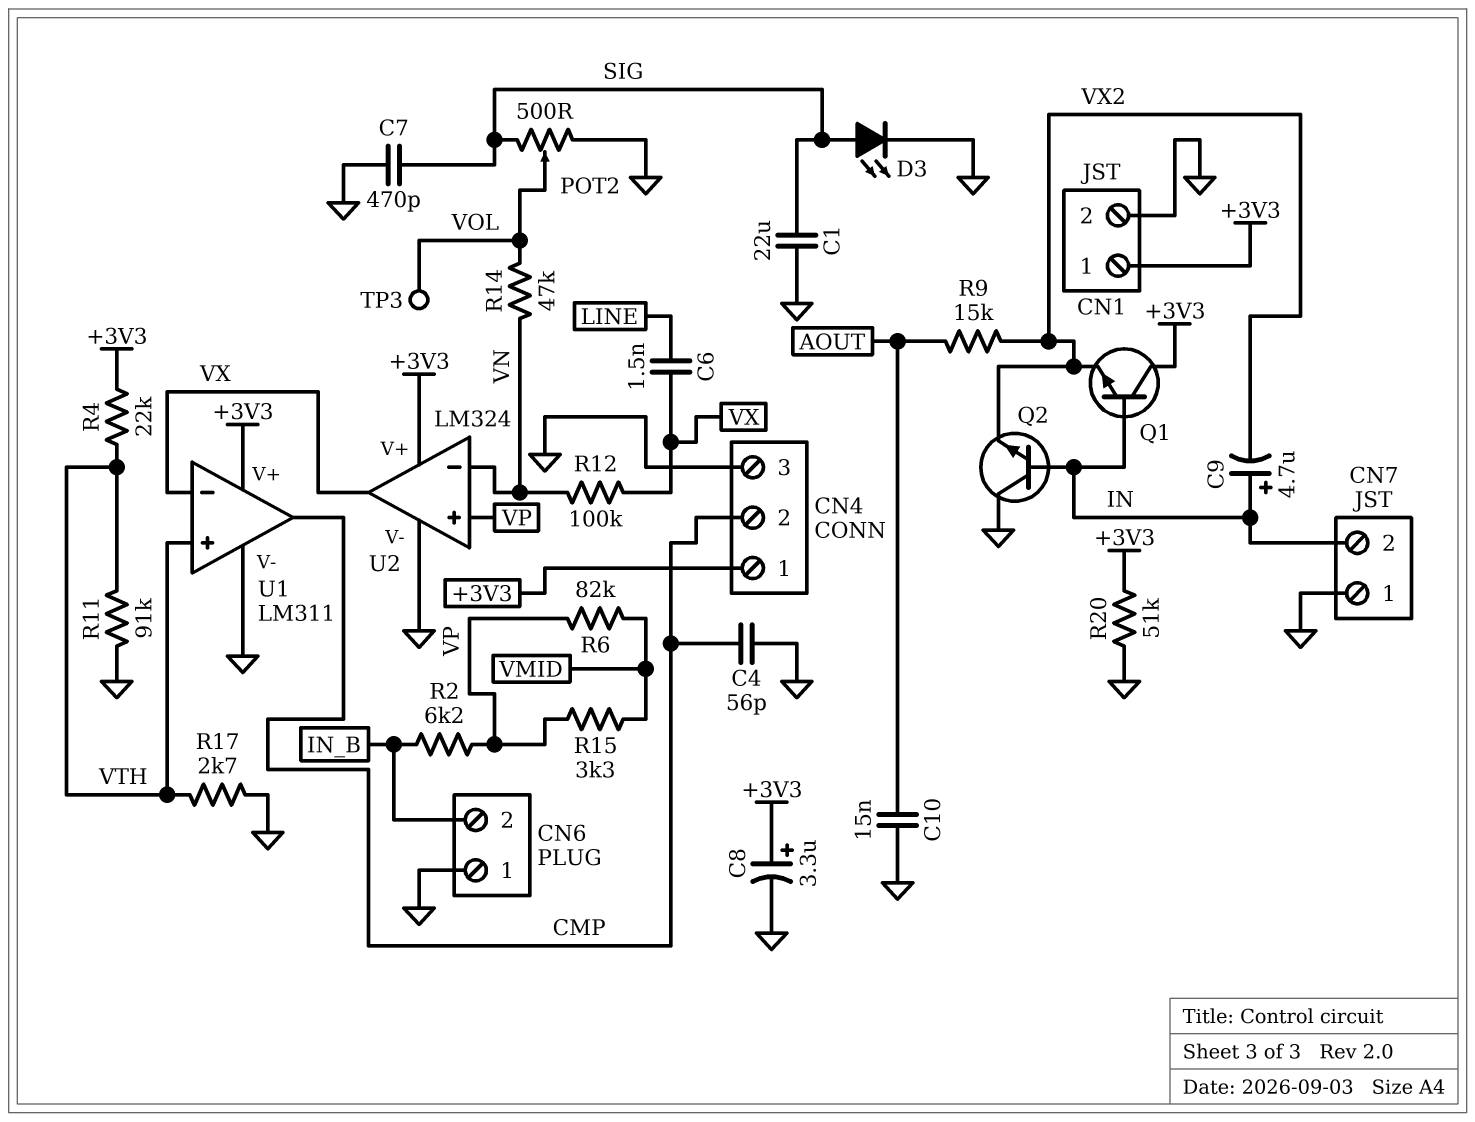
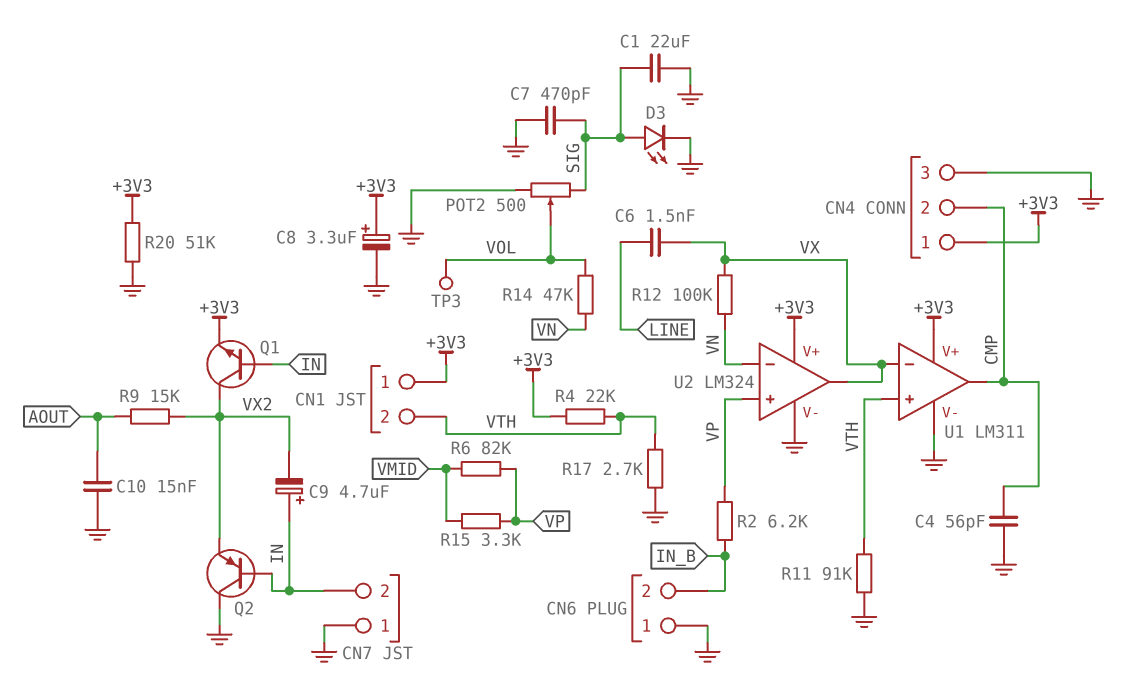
CN1 pin 2: GND -> VTH
Q1: NPN (B IN, C +3V3, E VX2) -> NPN (B IN, C VX2, E +3V3)
Q2: NPN (B IN, C GND, E VX2) -> PNP (B IN, C GND, E VX2)

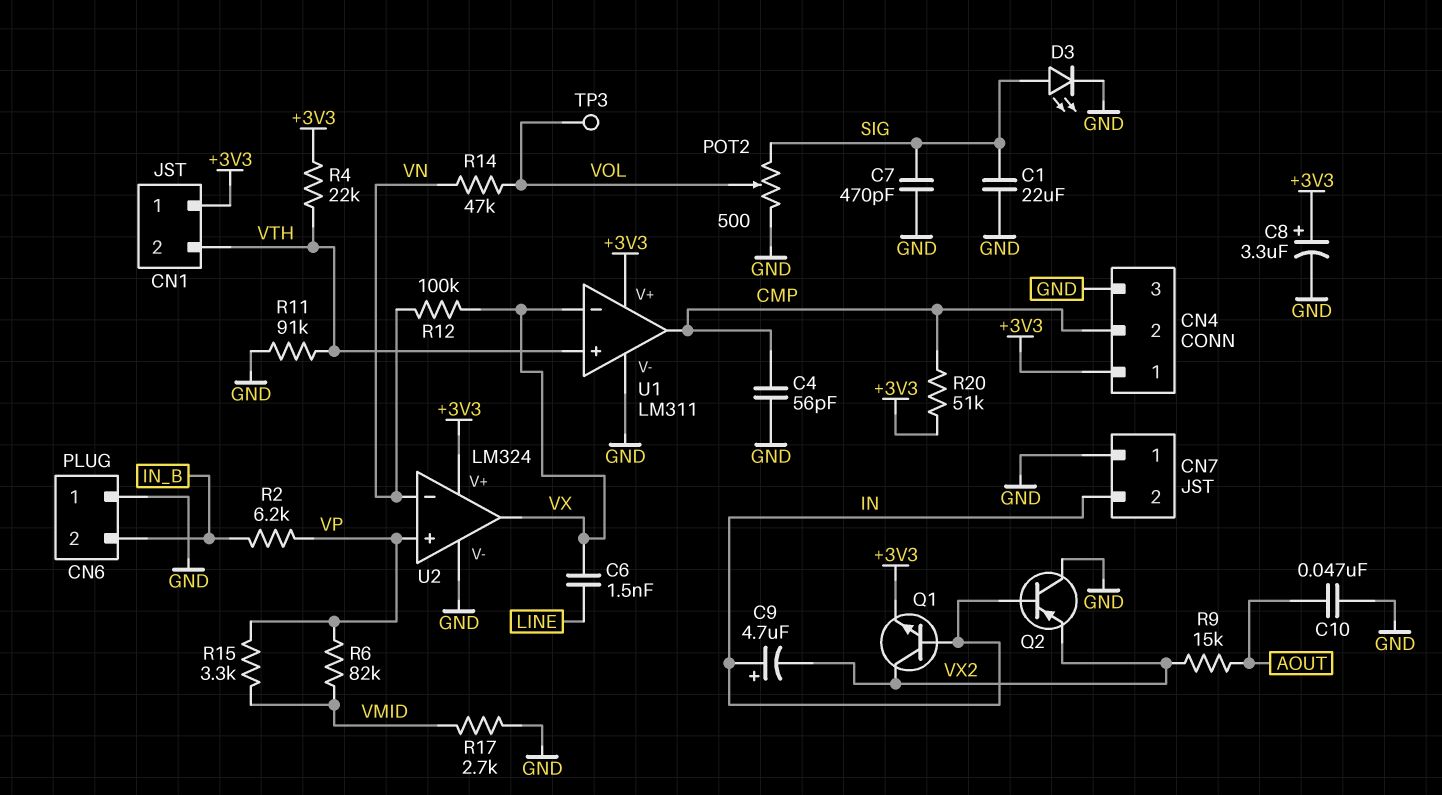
C10: 15nF (AOUT, GND) -> 47nF (AOUT, GND)
R17: 2.7k (GND, VTH) -> 2.7k (GND, VMID)
R20: 51k (+3V3, GND) -> 51k (+3V3, CMP)

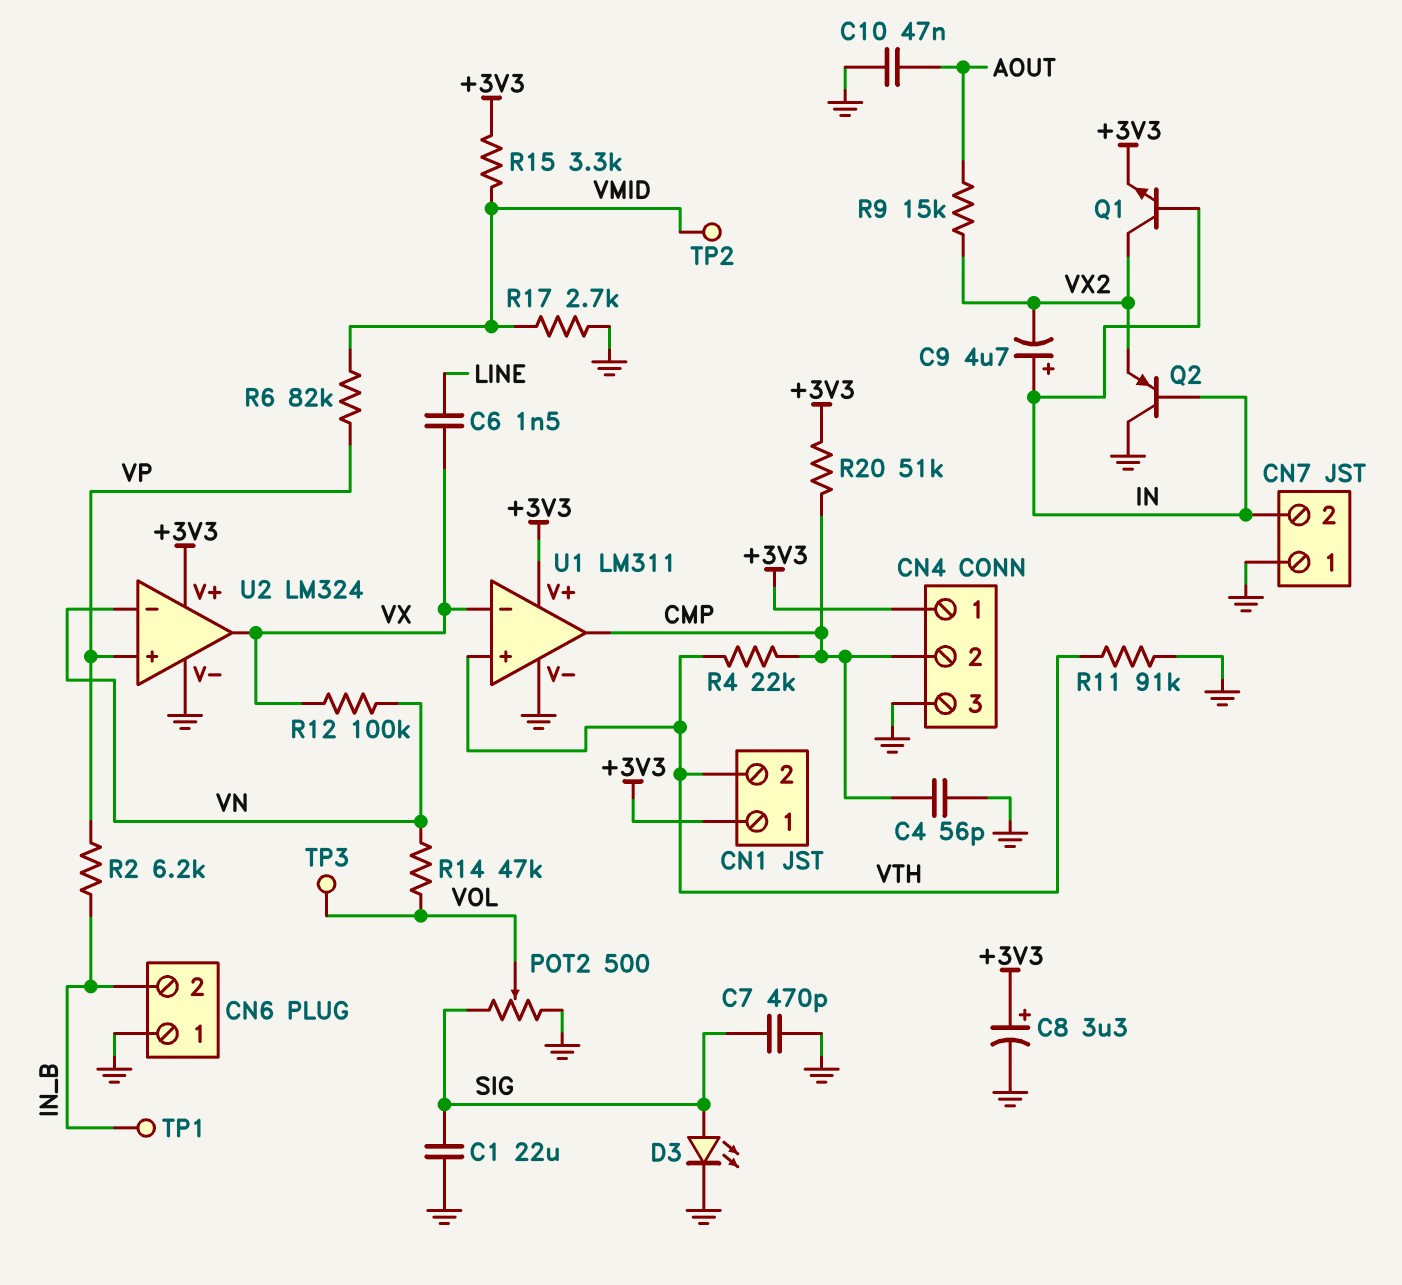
R4: 22k (+3V3, VTH) -> 22k (CMP, VTH)
R15: 3.3k (VMID, VP) -> 3.3k (+3V3, VMID)
TP1: none -> test point (IN_B)
TP2: none -> test point (VMID)

